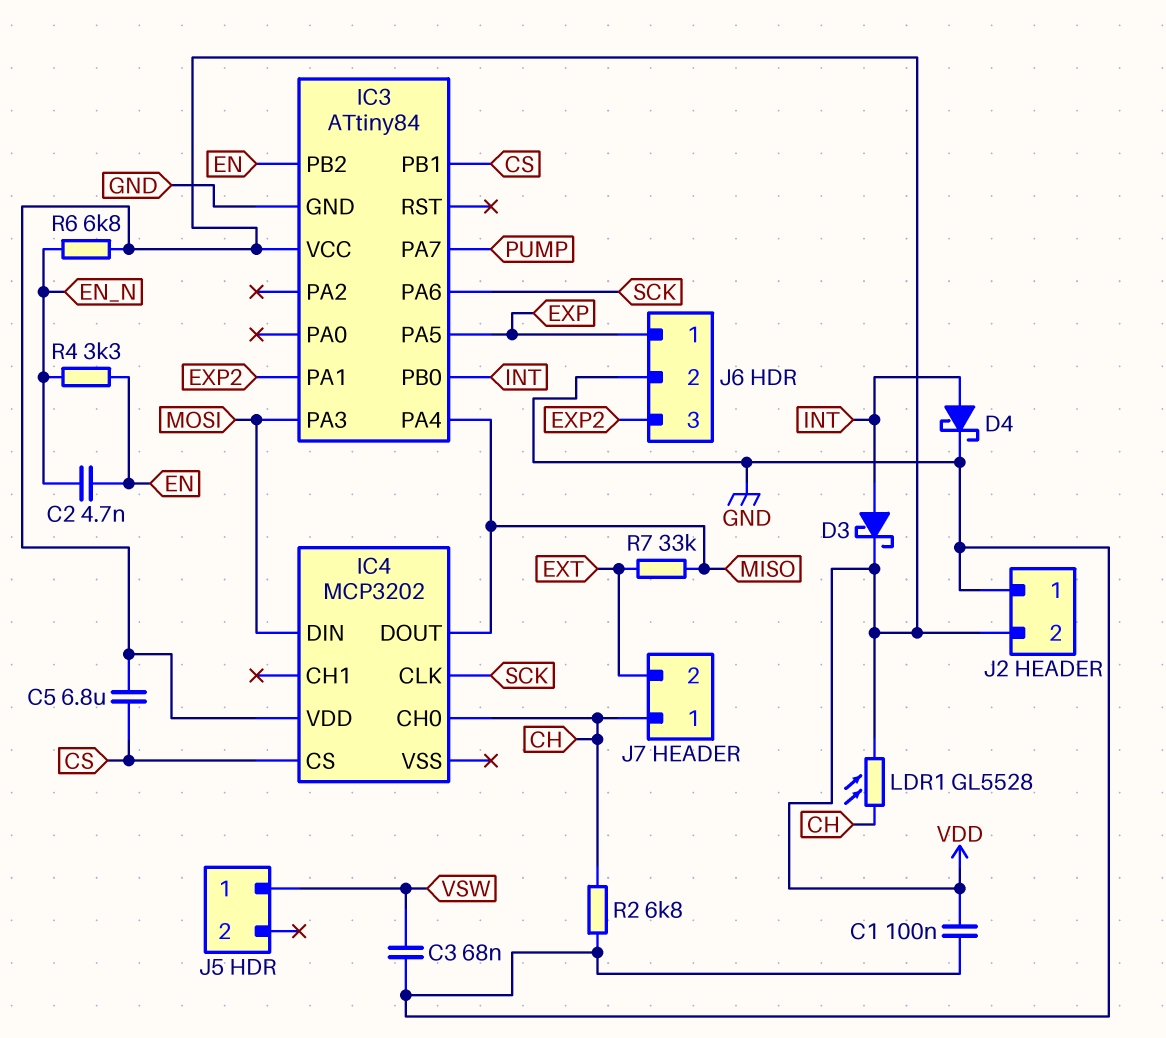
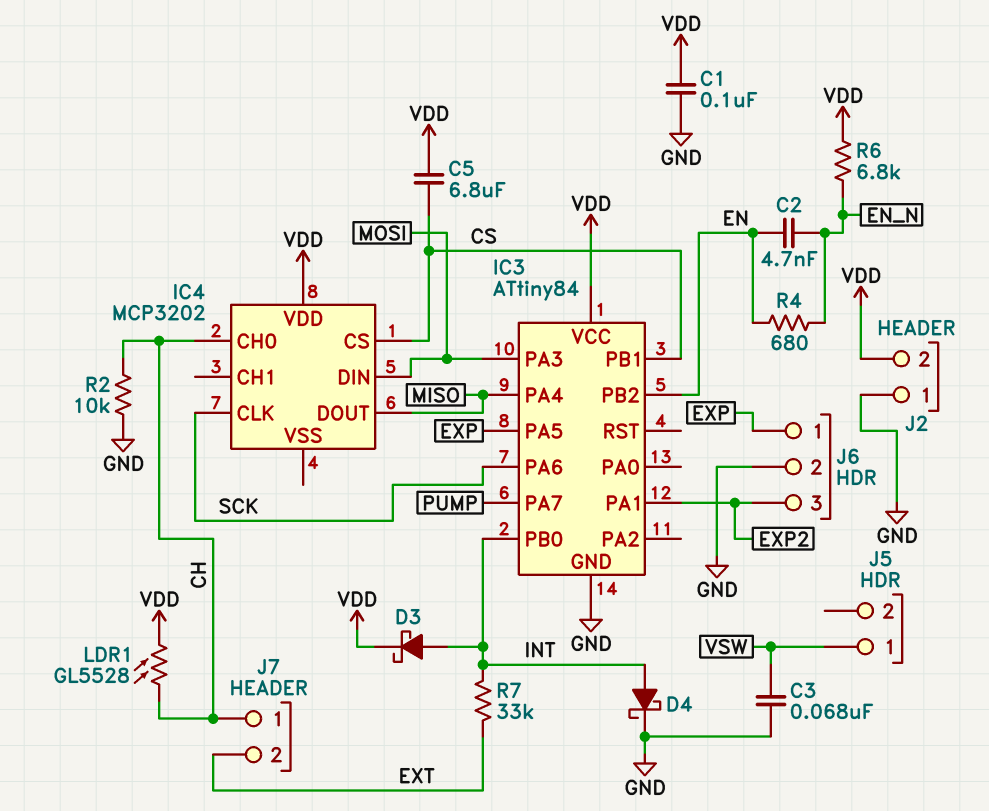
R2: 6.8k (CH, GND) -> 10k (CH, GND)
R4: 3.3k (EN, EN_N) -> 680 (EN, EN_N)
R7: 33k (EXT, MISO) -> 33k (EXT, INT)

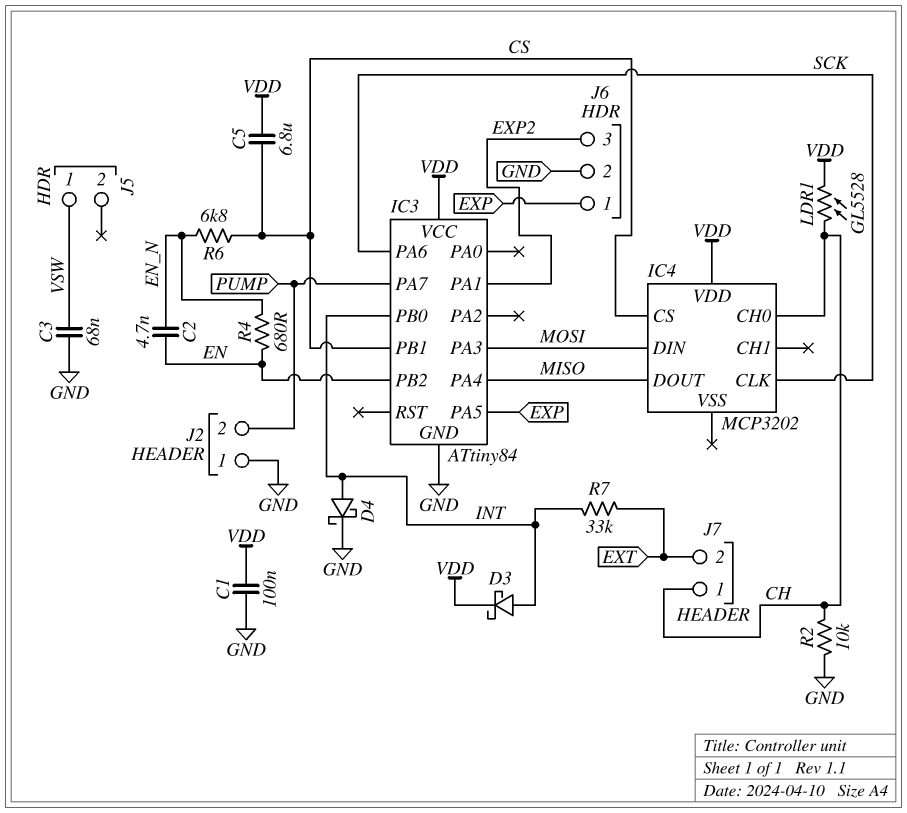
J2 pin 2: VDD -> PUMP
R6: 6.8k (EN_N, VDD) -> 6.8k (CS, EN_N)

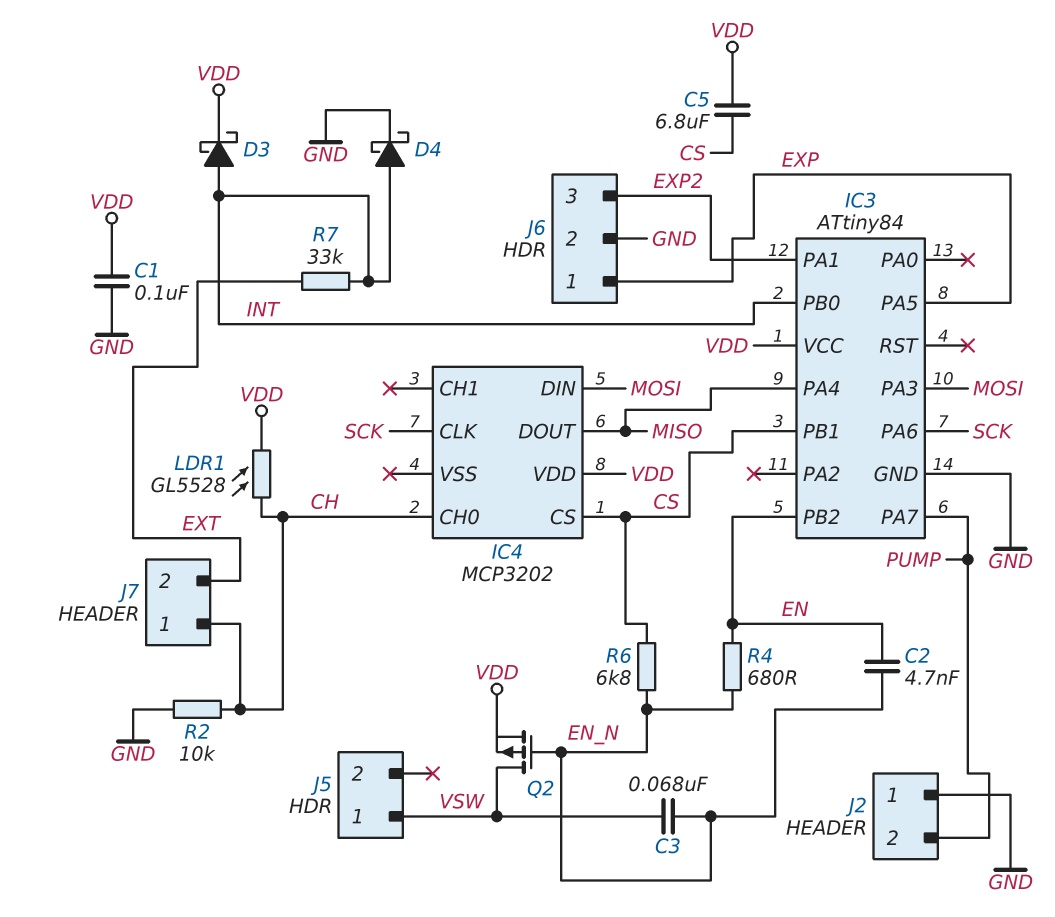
C3: 68nF (GND, VSW) -> 68nF (EN_N, VSW)
Q2: none -> PMOS (G EN_N, D VSW, S VDD)

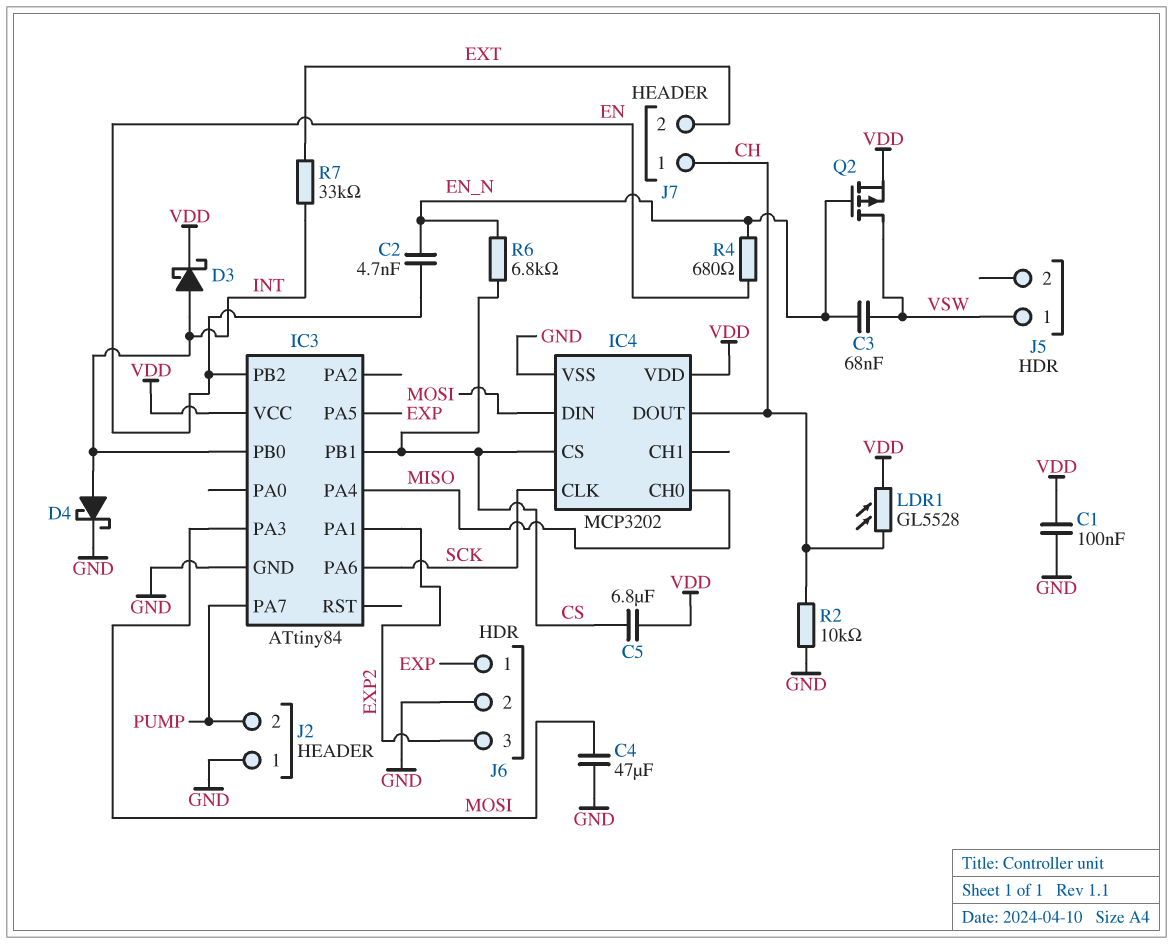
C4: none -> 47uF (GND, MOSI)
IC4 pin CH0: CH -> MISO
IC4 pin DOUT: MISO -> CH
IC4 pin VSS: none -> GND

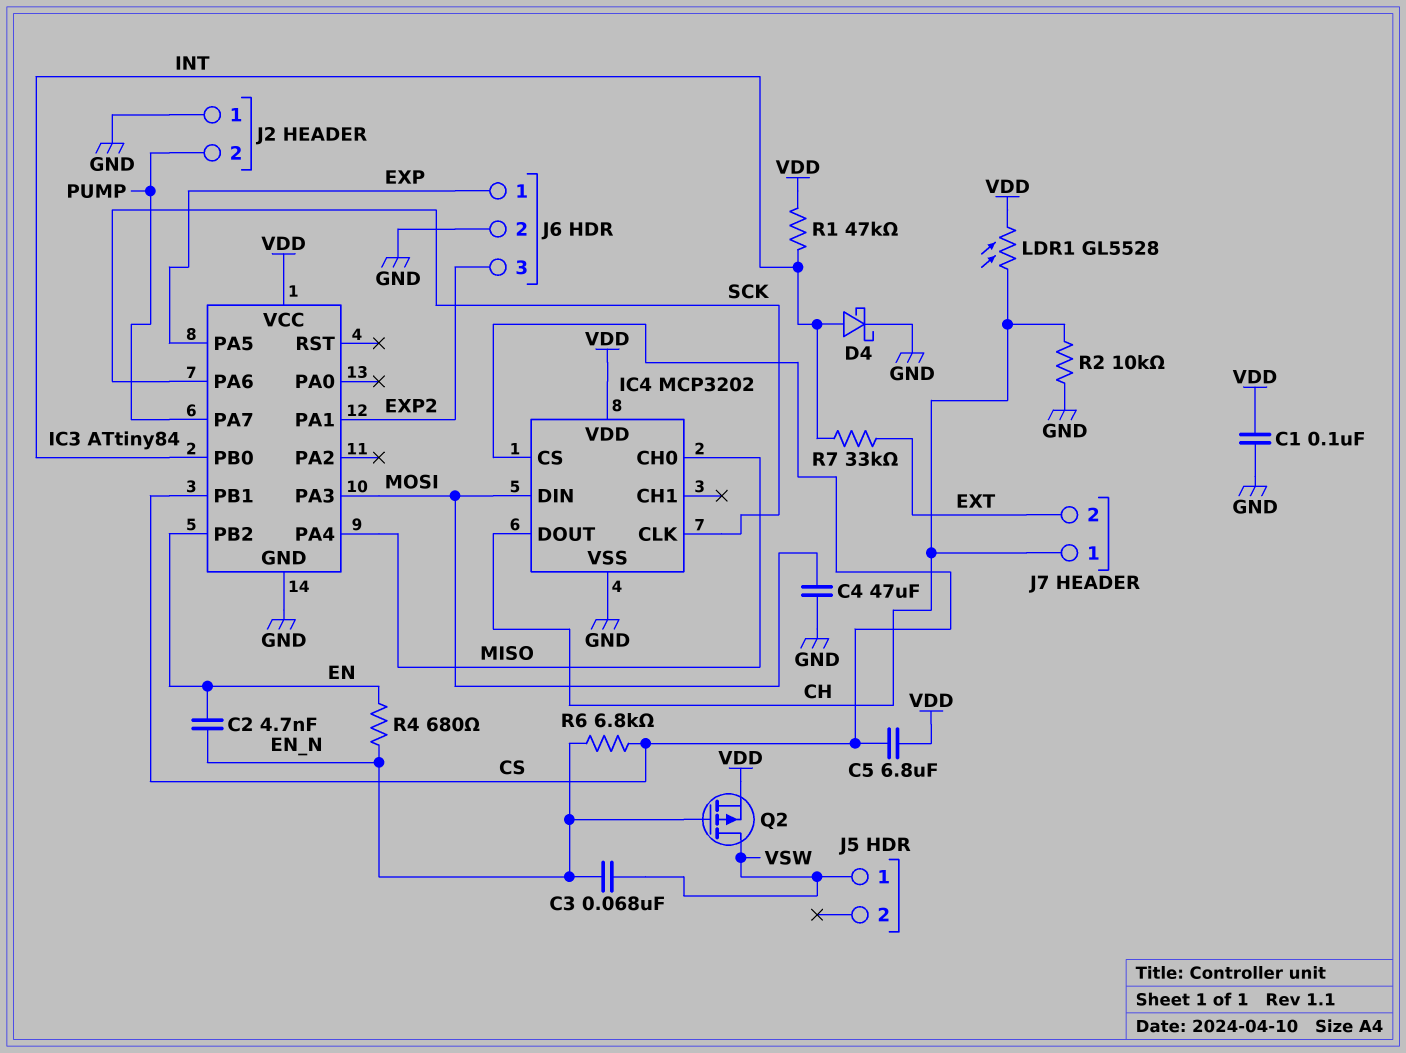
D3: schottky (A INT, K VDD) -> none
R1: none -> 47k (INT, VDD)

